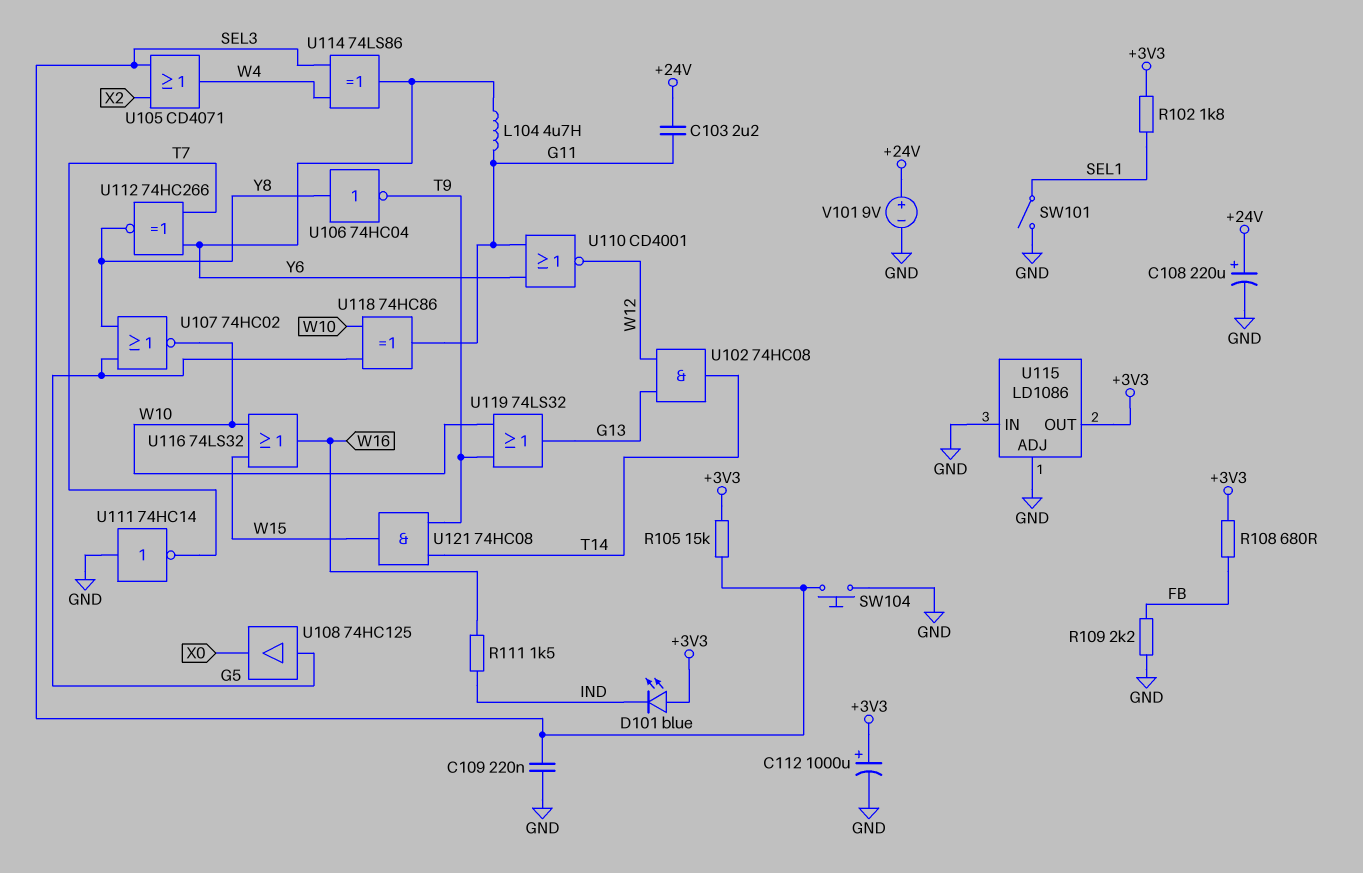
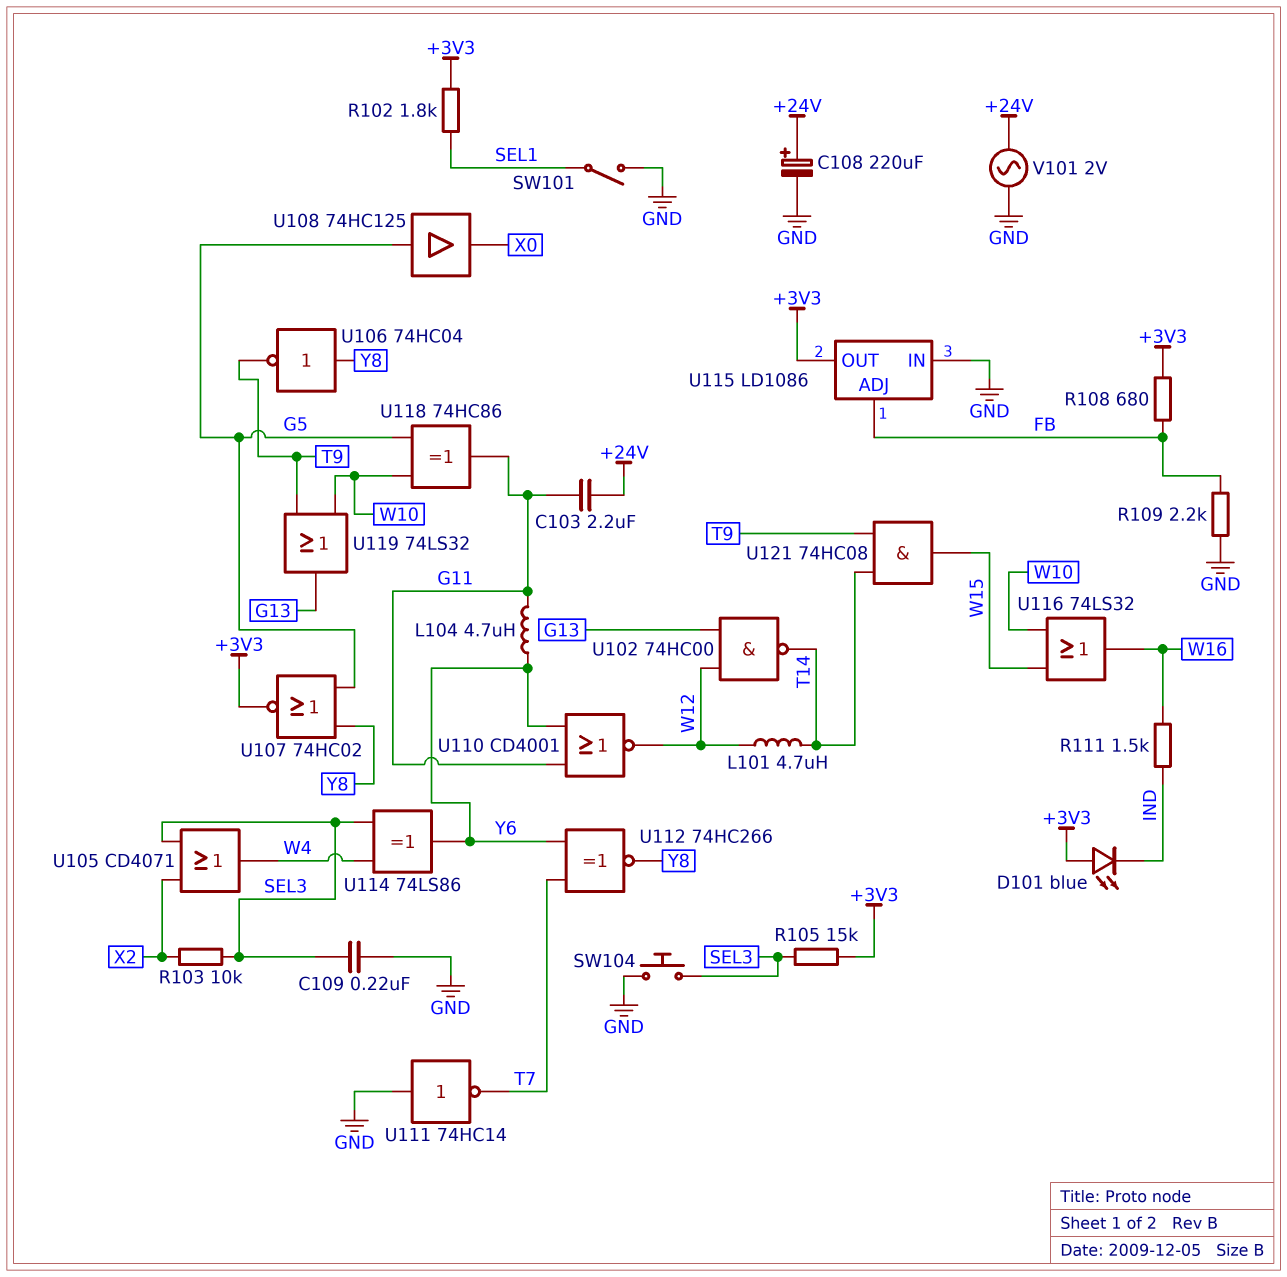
C112: 1000uF (plus +3V3, minus GND) -> none
L101: none -> 4.7uH (T14, W12)
R103: none -> 10k (SEL3, X2)
U102: AND 74HC08 (in G13, in W12, out T14) -> NAND 74HC00 (in G13, in W12, out T14)
U107: NOR 74HC02 (in G5, in Y8, out W10) -> NOR 74HC02 (in G5, in Y8, out +3V3)
U115 pin ADJ: GND -> FB
V101: 9V (plus +24V, minus GND) -> AC 2V (+24V, GND)

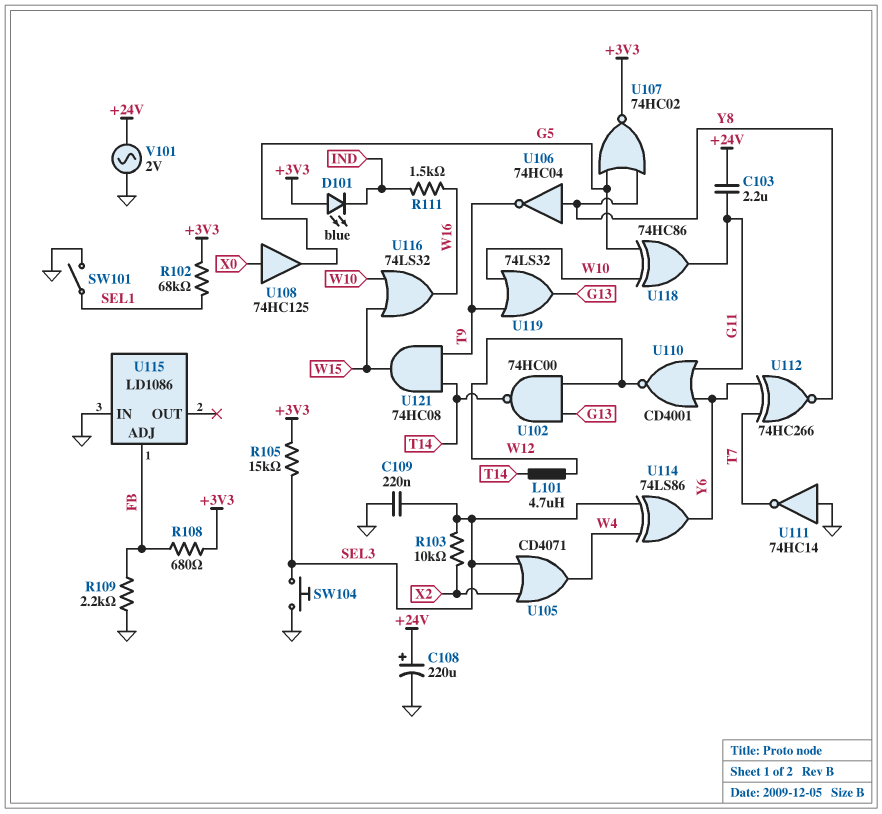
L104: 4.7uH (G11, Y6) -> none
R102: 1.8k (+3V3, SEL1) -> 68k (+3V3, SEL1)
U108: buffer 74HC125 (in G5, out X0) -> buffer 74HC125 (in X0, out G5)
U115 pin OUT: +3V3 -> none

